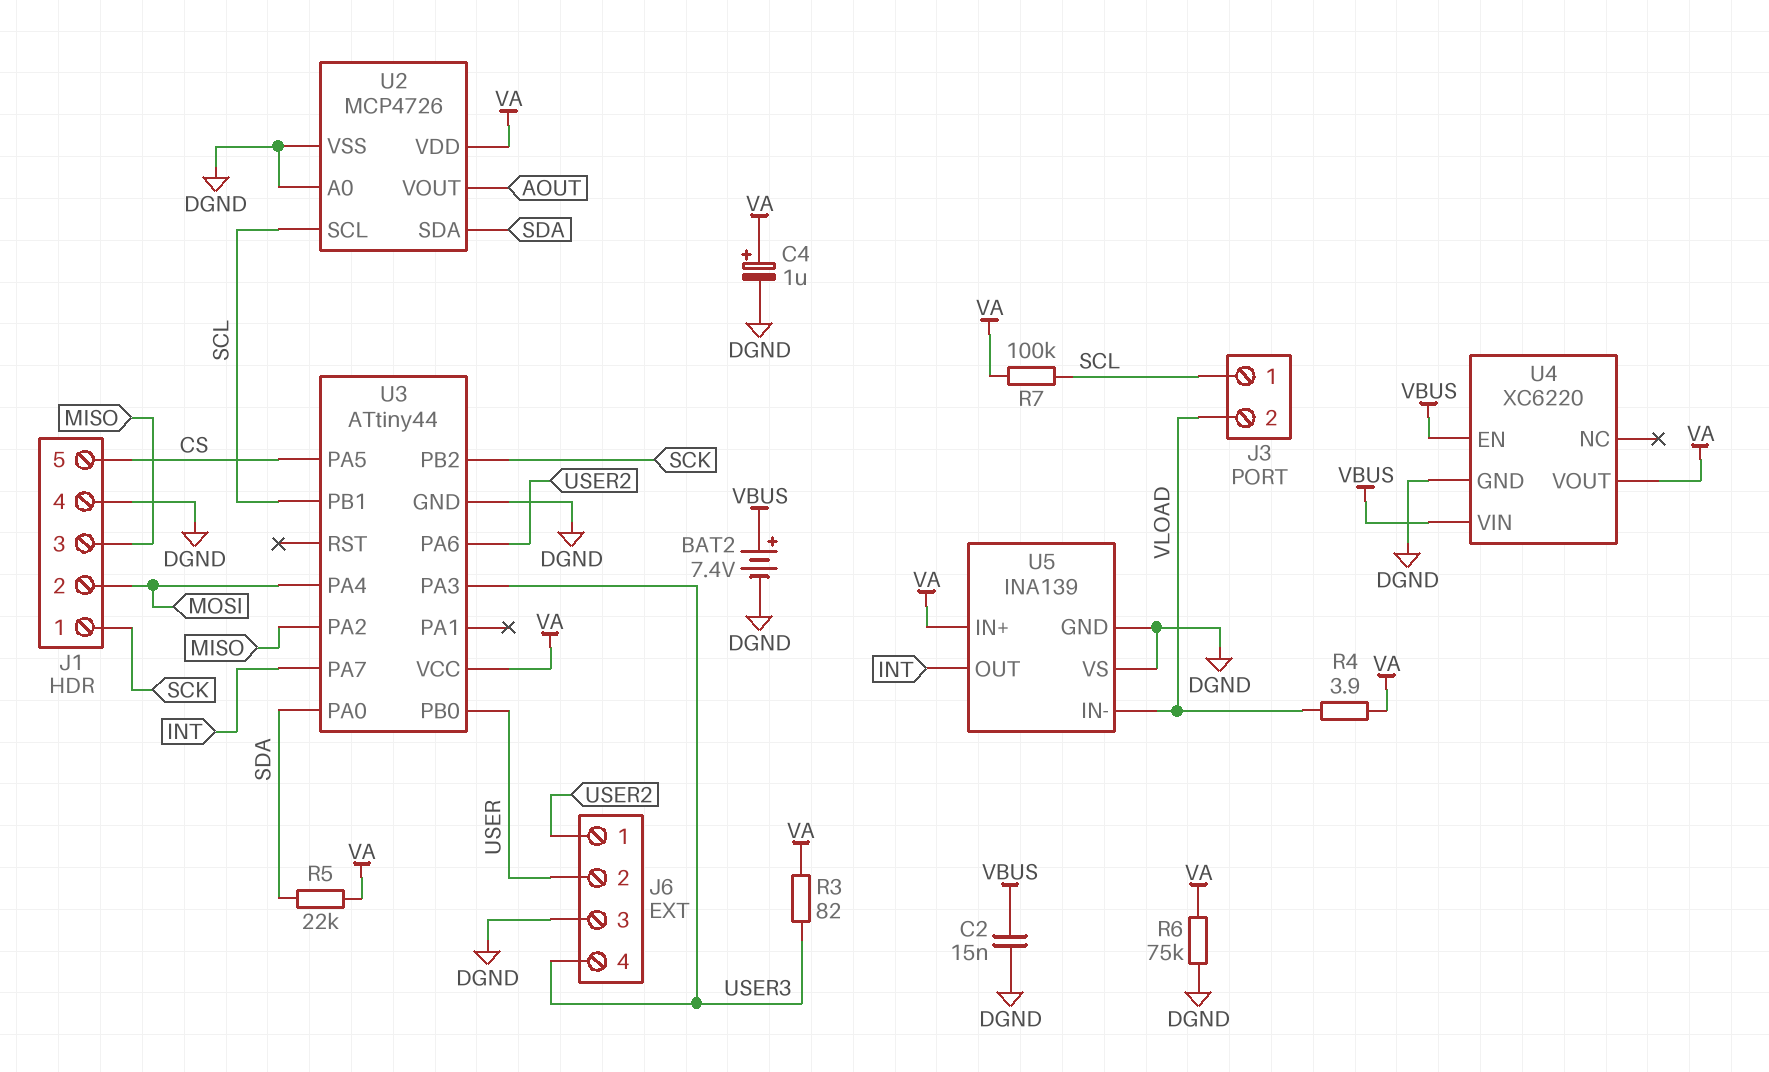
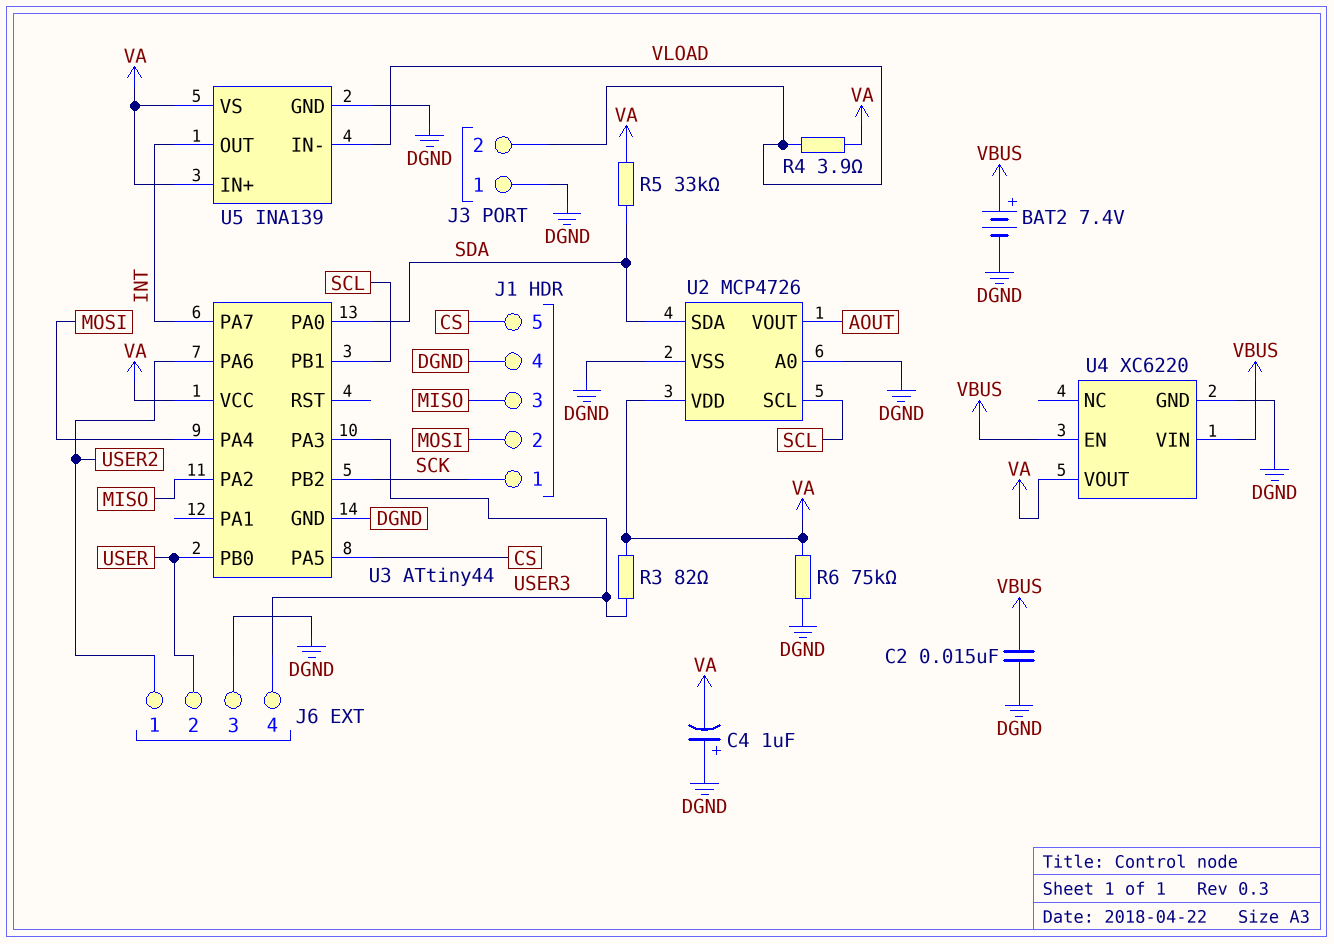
C4: 1uF (plus VA, minus DGND) -> 1uF (plus DGND, minus VA)
J3 pin 1: SCL -> DGND
R5: 22k (SDA, VA) -> 33k (SDA, VA)
R7: 100k (SCL, VA) -> none
U5 pin VS: DGND -> VA

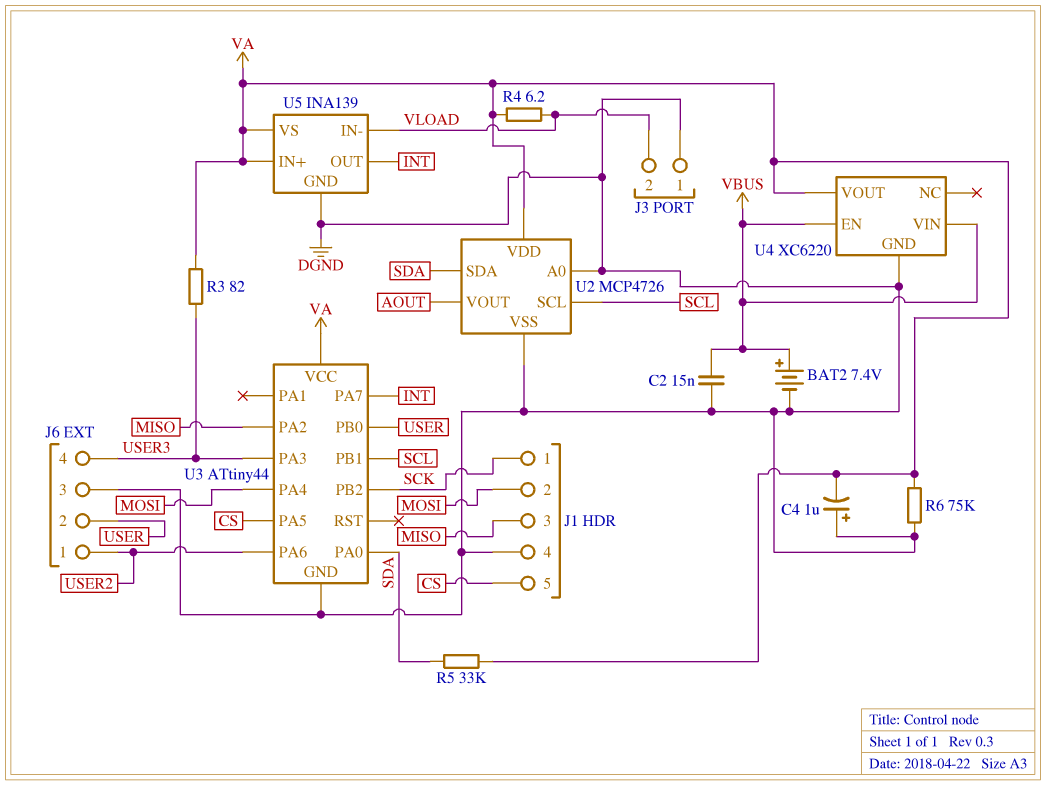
R4: 3.9 (VA, VLOAD) -> 6.2 (VA, VLOAD)

